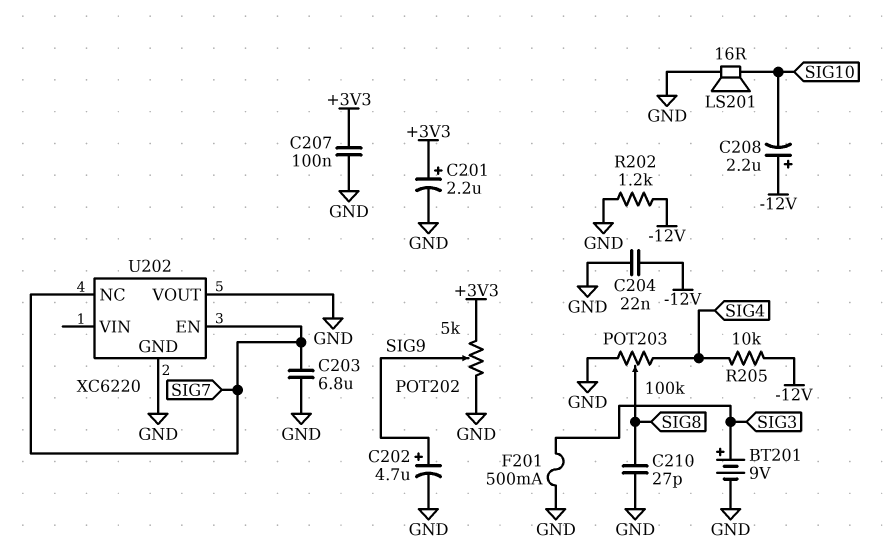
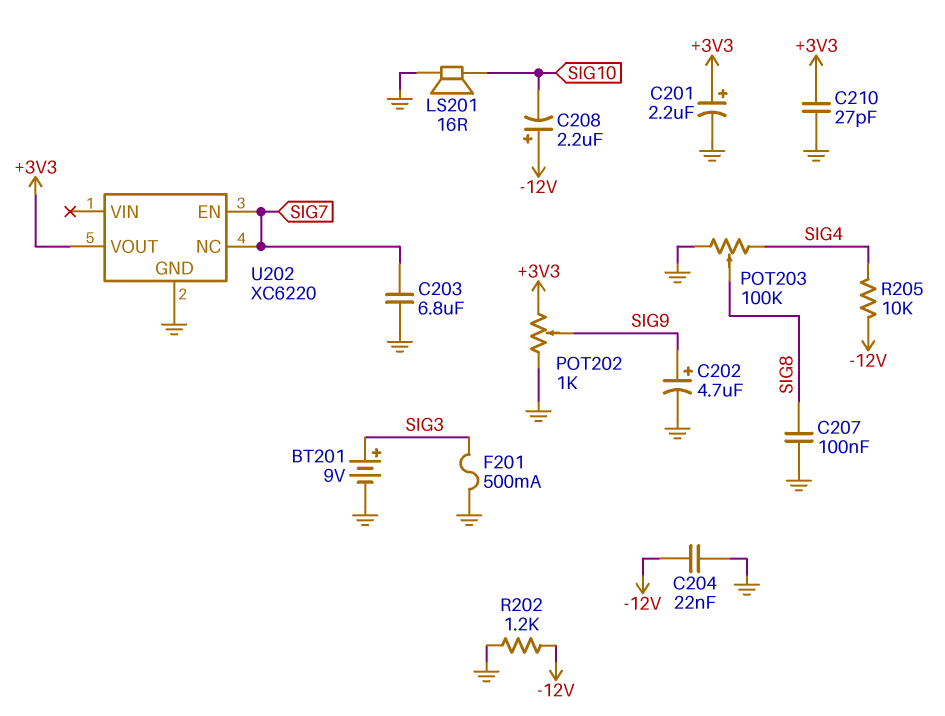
C207: 100nF (+3V3, GND) -> 100nF (GND, SIG8)
C210: 27pF (GND, SIG8) -> 27pF (+3V3, GND)
POT202: 5k (+3V3, GND, wiper SIG9) -> 1k (+3V3, GND, wiper SIG9)
U202 pin VOUT: GND -> +3V3

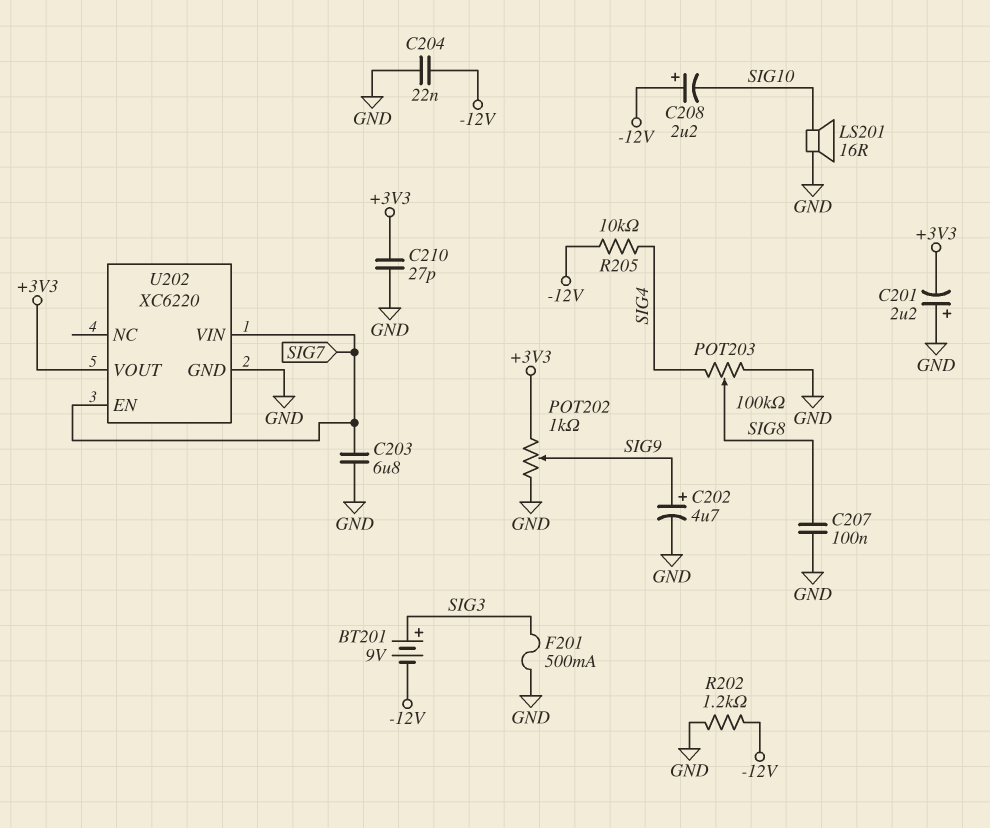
BT201: 9V (plus SIG3, minus GND) -> 9V (plus SIG3, minus -12V)
C201: 2.2uF (plus +3V3, minus GND) -> 2.2uF (plus GND, minus +3V3)
U202 pin NC: SIG7 -> none
U202 pin VIN: none -> SIG7

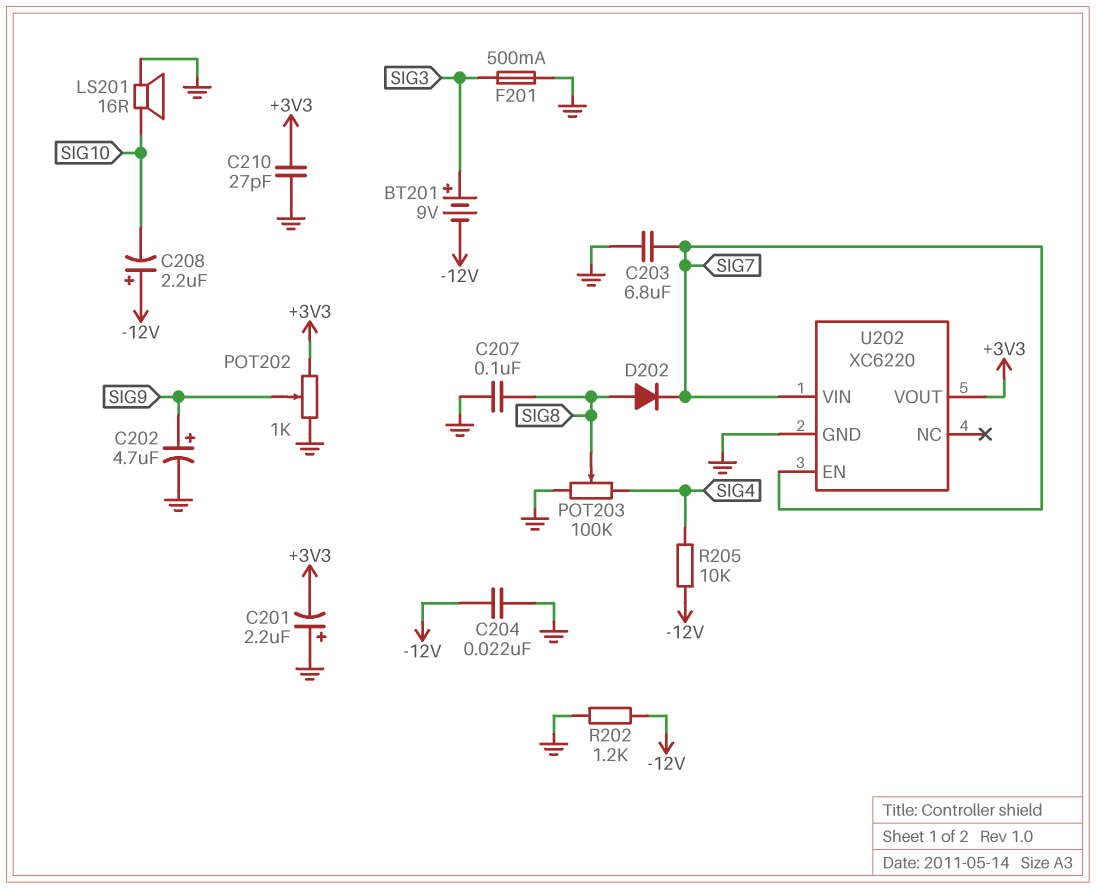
D202: none -> diode (A SIG8, K SIG7)

